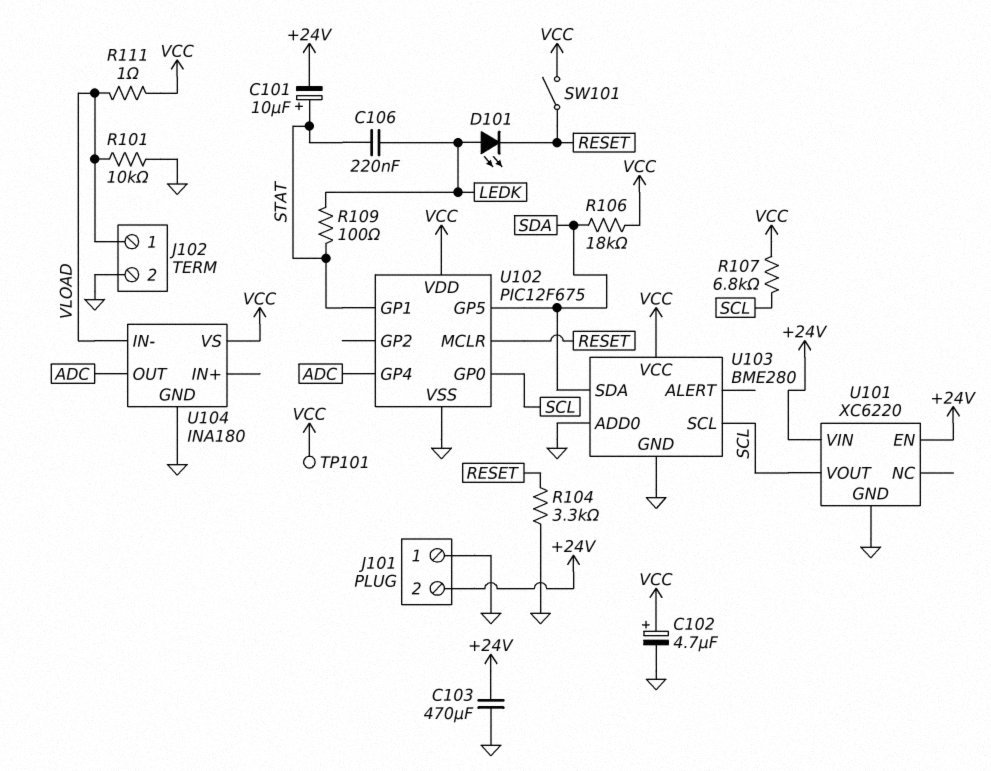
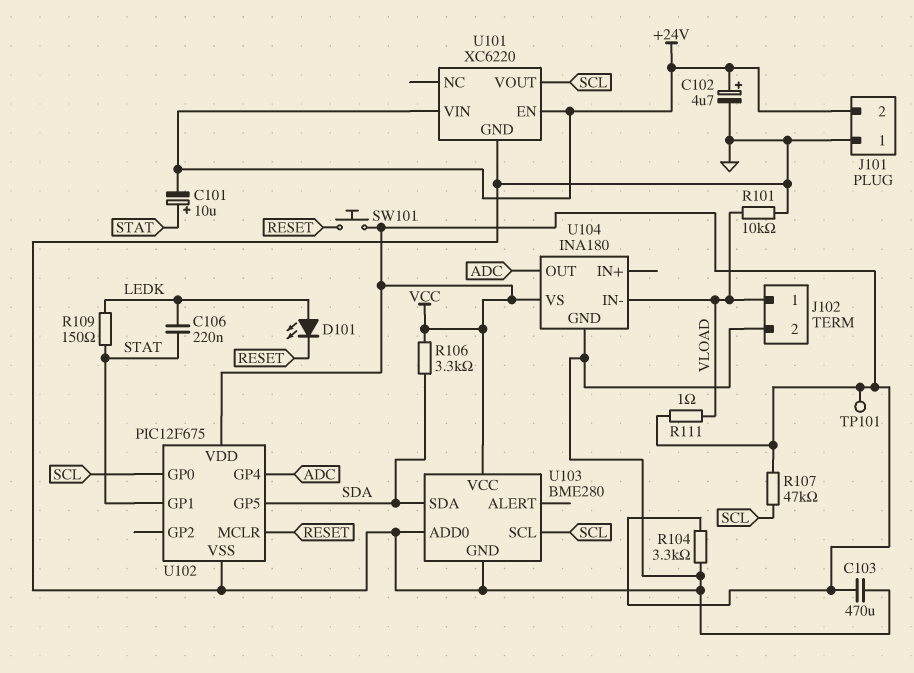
C102: 4.7uF (plus VCC, minus GND) -> 4.7uF (plus +24V, minus GND)
C103: 470uF (+24V, GND) -> 470uF (GND, VCC)
R104: 3.3k (GND, RESET) -> 3.3k (GND, VCC)
R106: 18k (SDA, VCC) -> 3.3k (SDA, VCC)
R107: 6.8k (SCL, VCC) -> 47k (SCL, VCC)
R109: 100 (LEDK, STAT) -> 150 (LEDK, STAT)
SW101: switch (RESET, VCC) -> button (RESET, VCC)

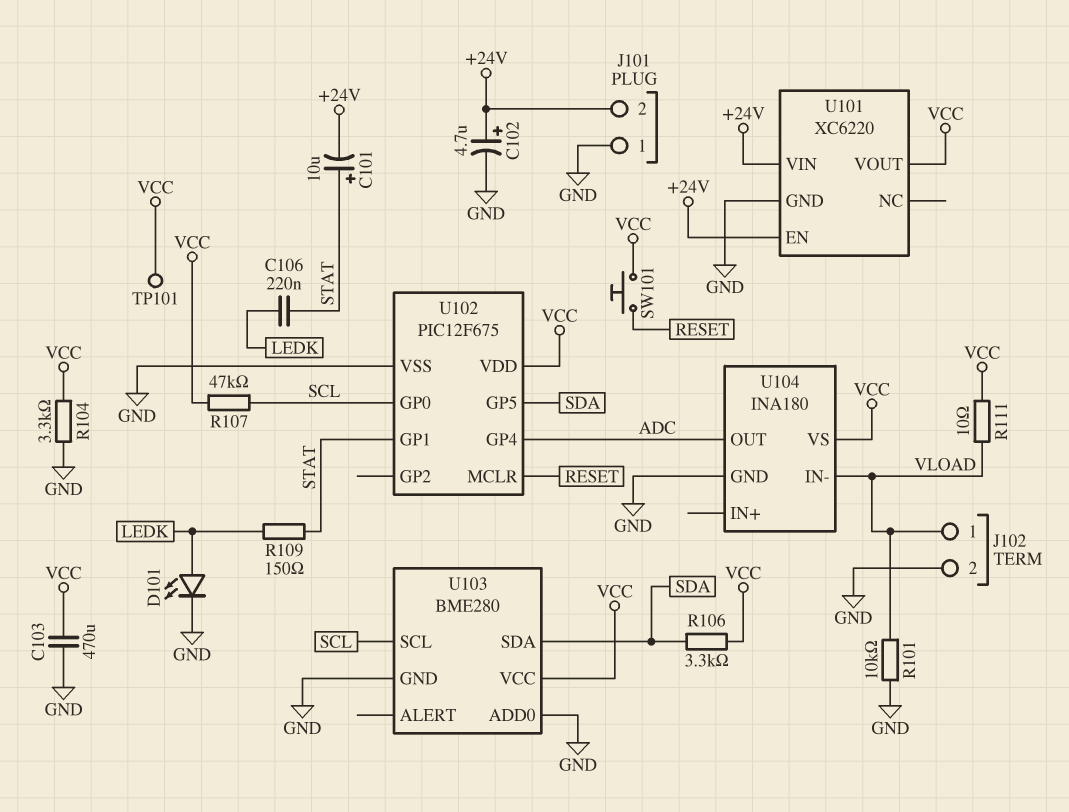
D101: LED (A LEDK, K RESET) -> LED (A LEDK, K GND)
R111: 1 (VCC, VLOAD) -> 10 (VCC, VLOAD)
U101 pin VOUT: SCL -> VCC

